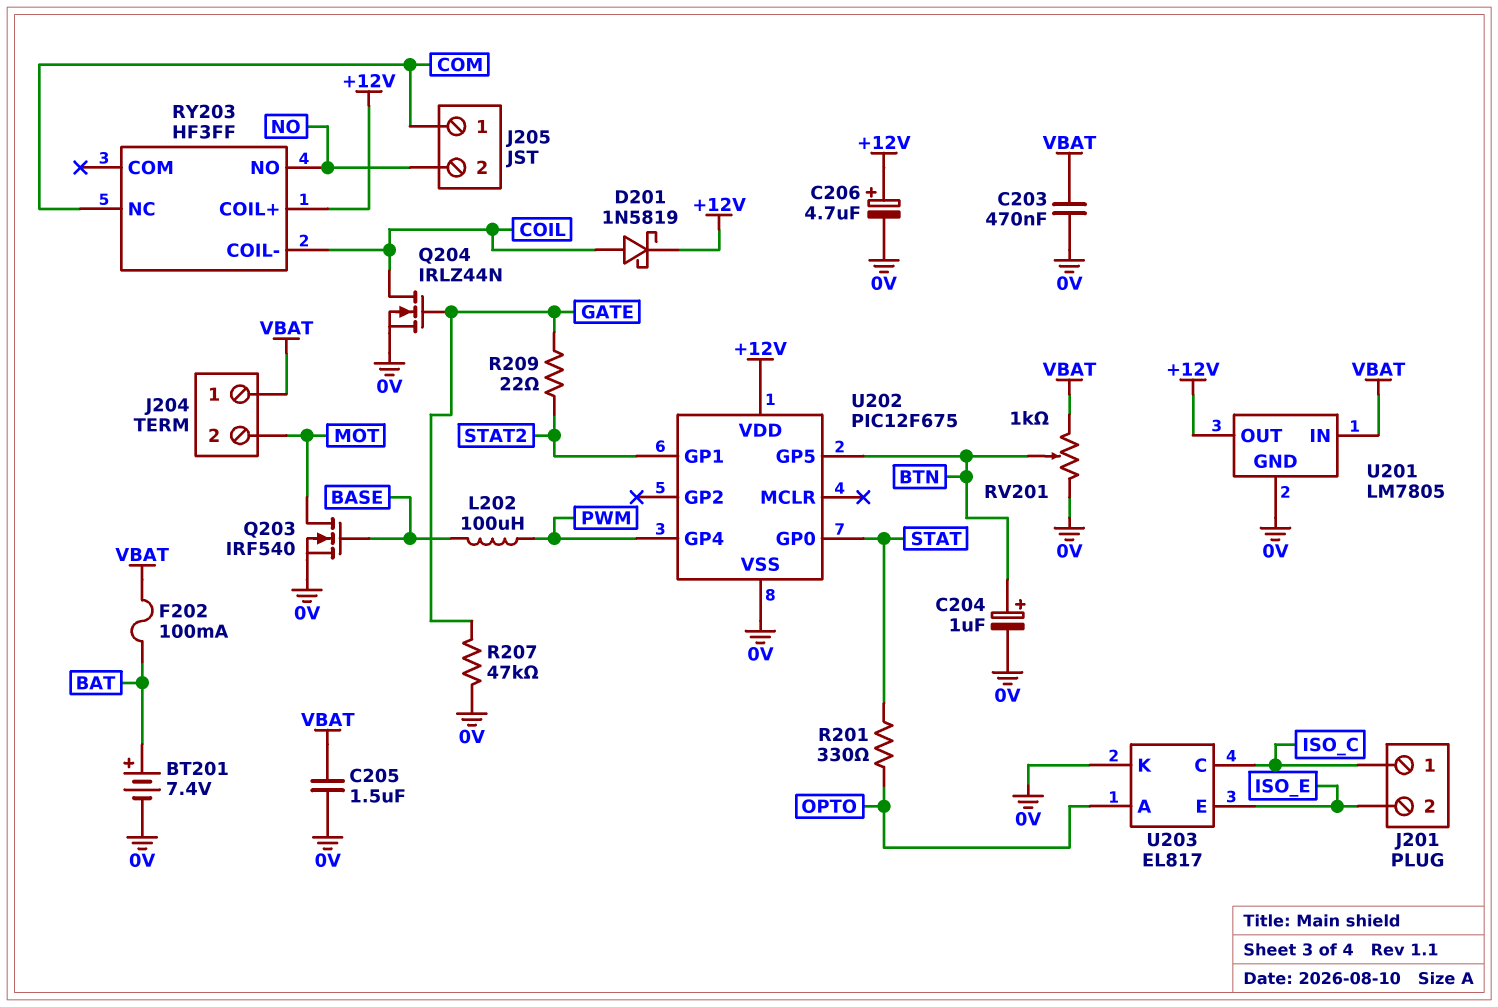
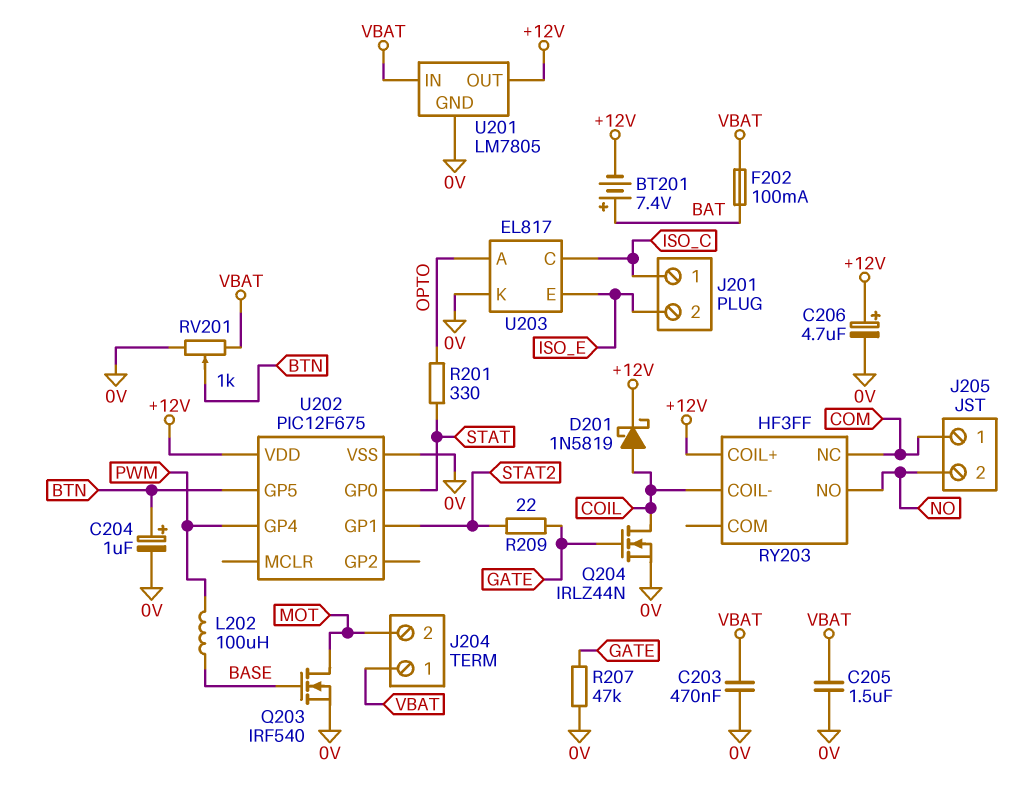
BT201: 7.4V (plus BAT, minus 0V) -> 7.4V (plus BAT, minus +12V)

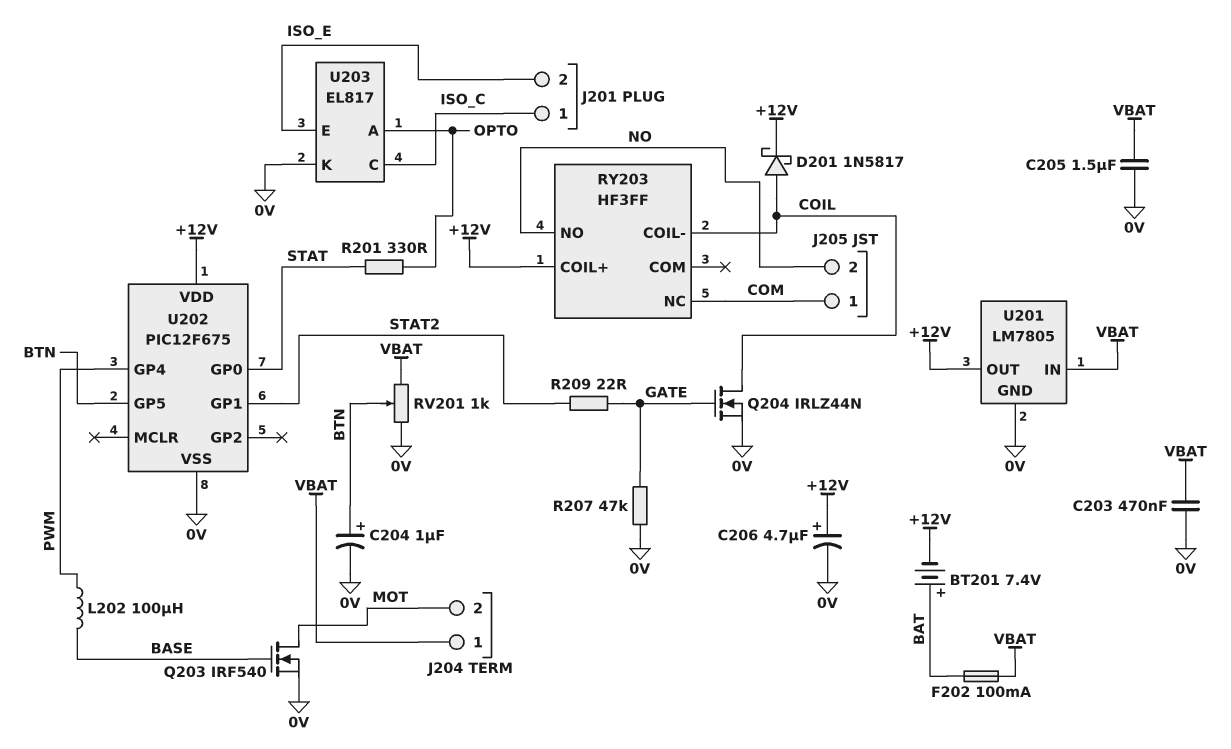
D201: schottky 1N5819 (A COIL, K +12V) -> schottky 1N5817 (A COIL, K +12V)

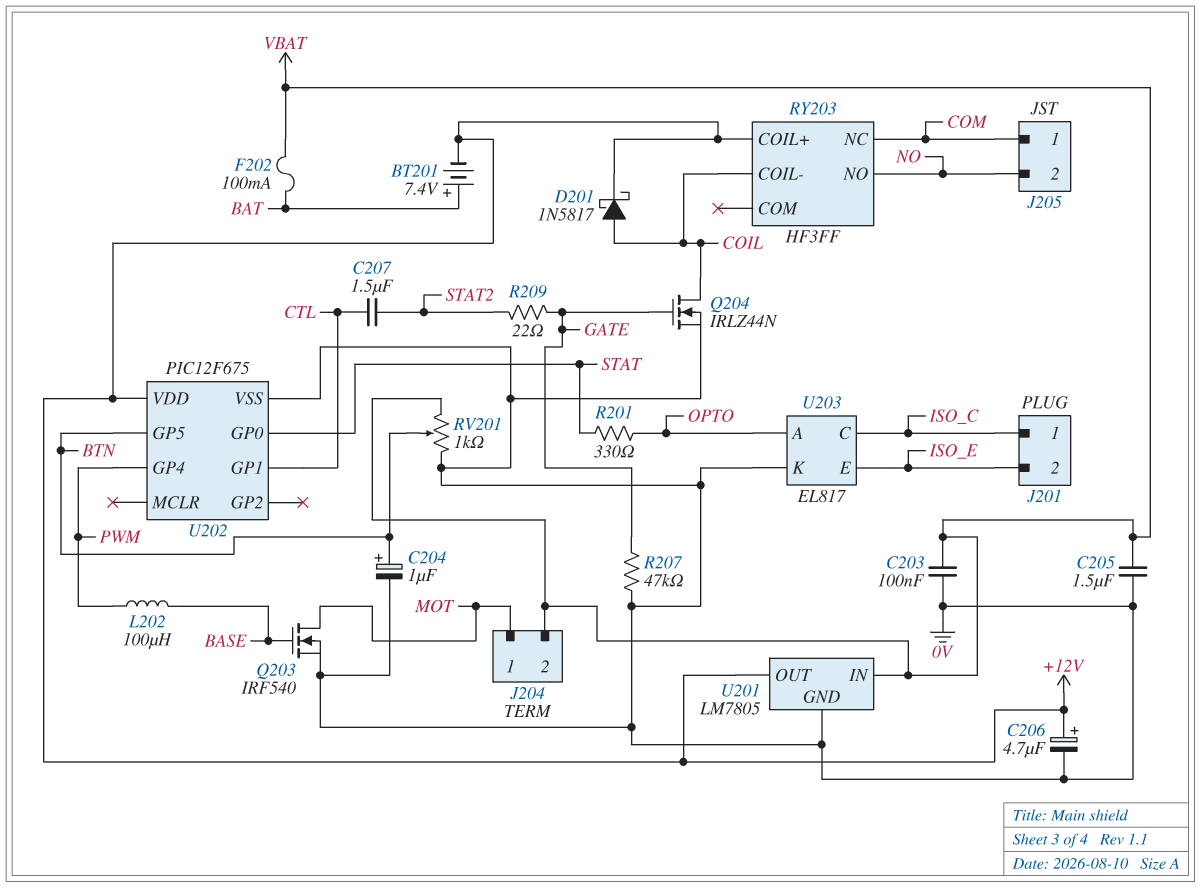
C203: 470nF (0V, VBAT) -> 100nF (0V, VBAT)
C207: none -> 1.5uF (CTL, STAT2)
J204 pin 1: VBAT -> MOT
J204 pin 2: MOT -> VBAT
U202 pin GP1: STAT2 -> CTL

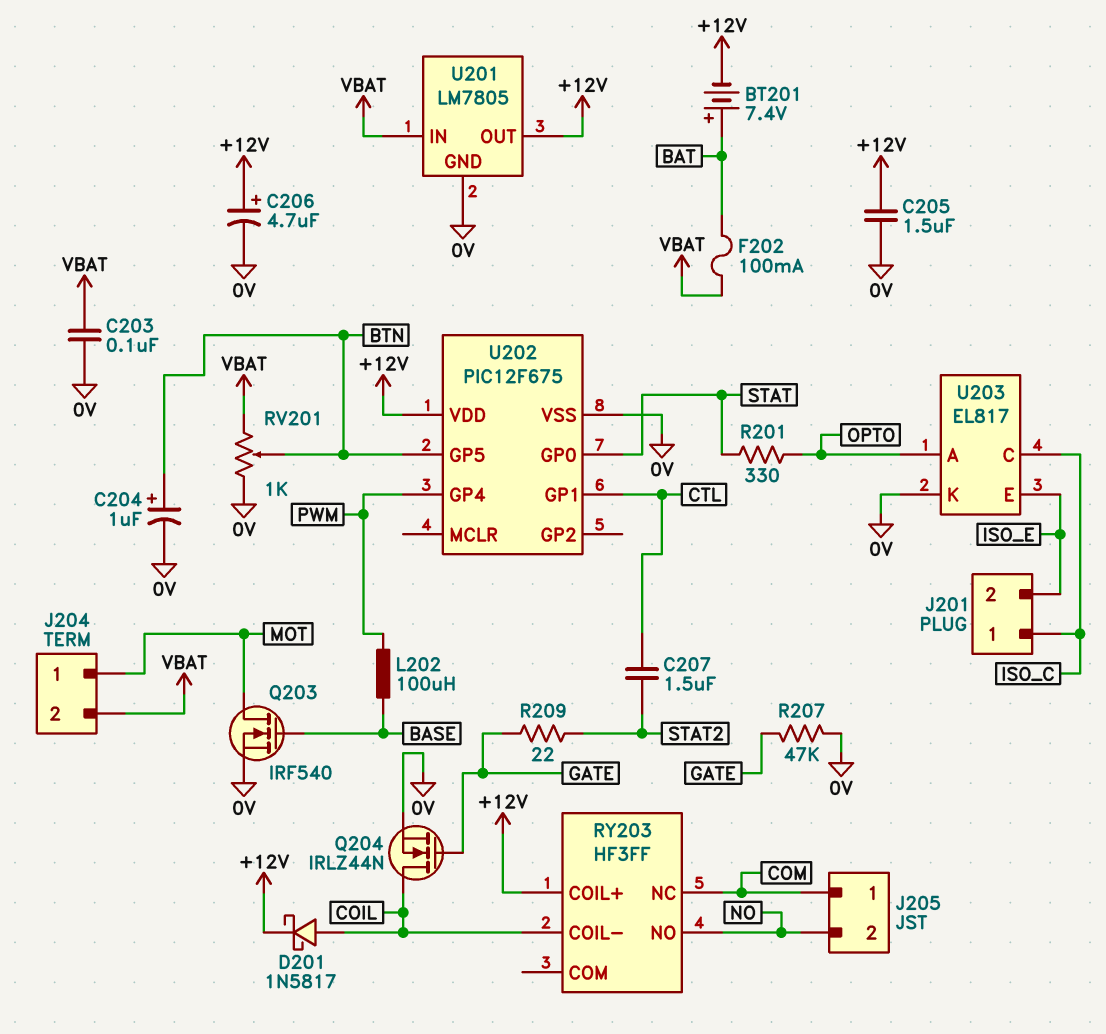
C205: 1.5uF (0V, VBAT) -> 1.5uF (+12V, 0V)

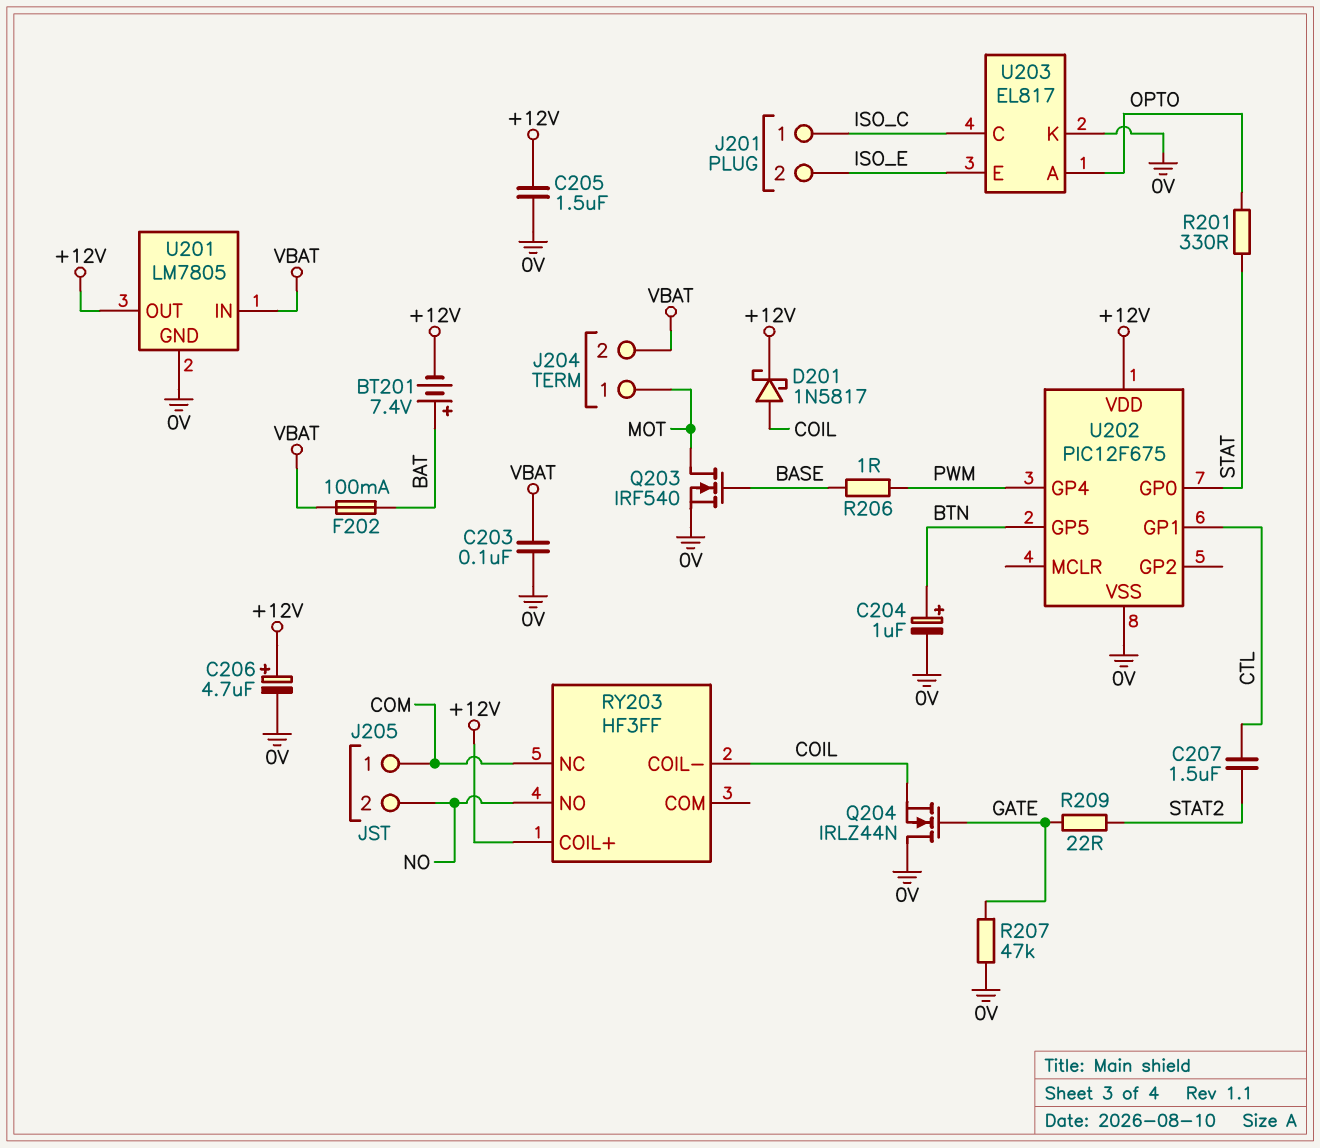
L202: 100uH (BASE, PWM) -> none
Q204: NMOS IRLZ44N (G GATE, D COIL, S 0V) -> NMOS IRLZ44N (G GATE, D 0V, S COIL)
R206: none -> 1 (BASE, PWM)
RV201: 1k (0V, VBAT, wiper BTN) -> none

